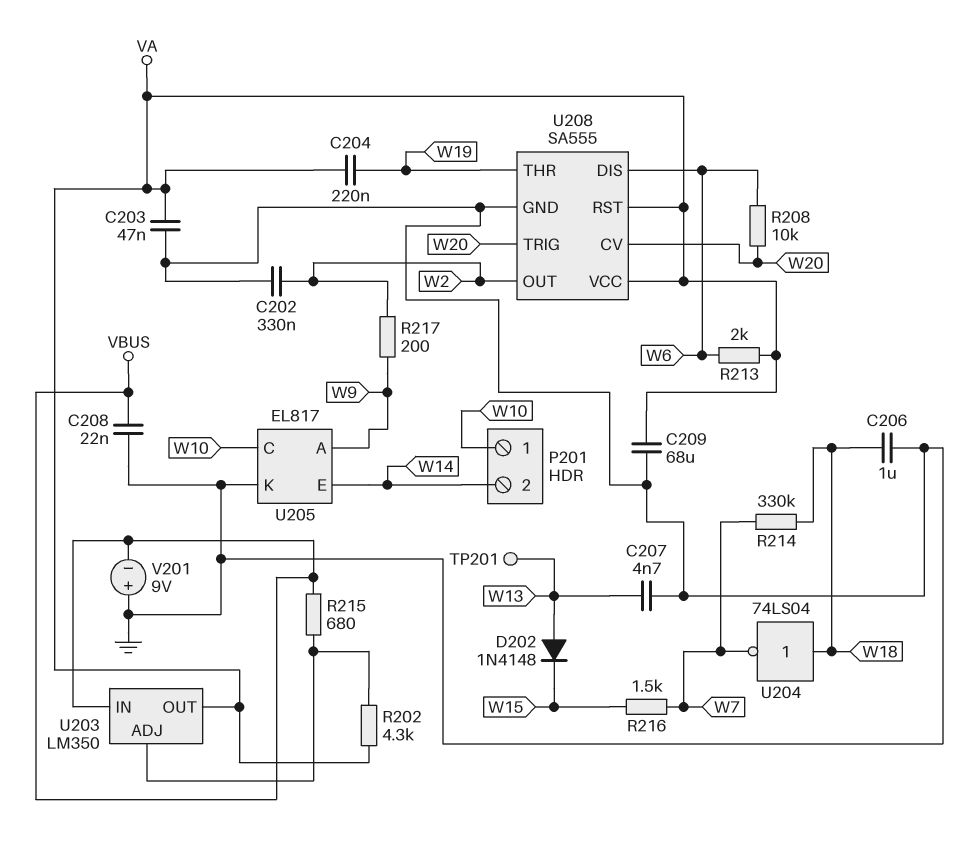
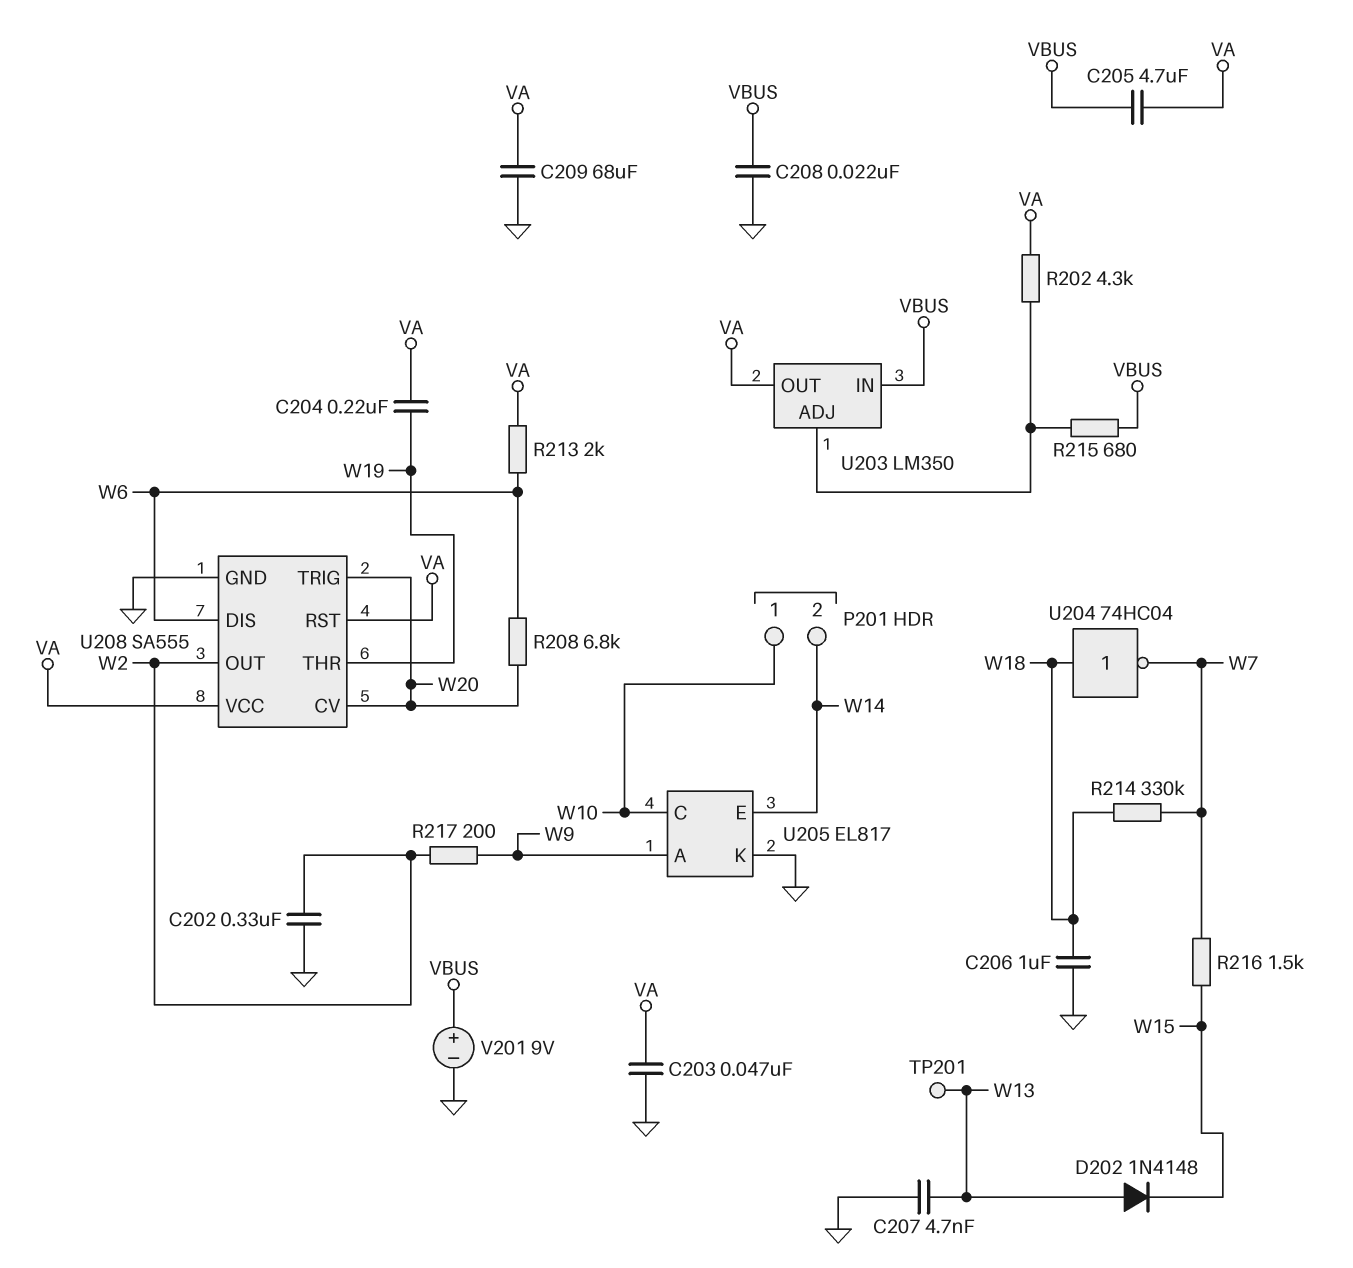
C205: none -> 4.7uF (VA, VBUS)
R208: 10k (W6, W20) -> 6.8k (W6, W20)
U204: NOT 74LS04 (in W18, out W7) -> NOT 74HC04 (in W18, out W7)
V201: 9V (plus GND, minus VBUS) -> 9V (plus VBUS, minus GND)

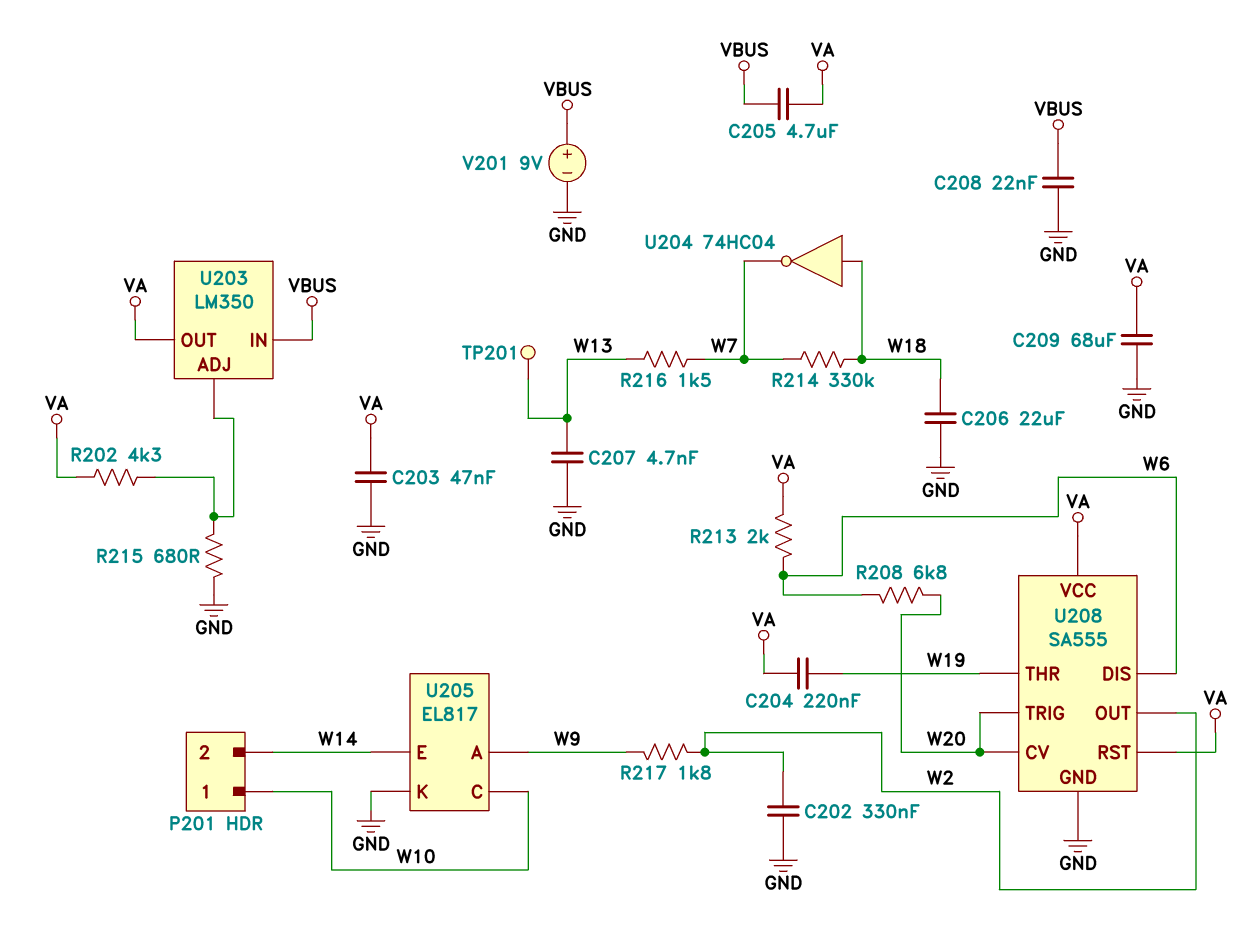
C206: 1uF (GND, W18) -> 22uF (GND, W18)
D202: diode 1N4148 (A W13, K W15) -> none
R215: 680 (U203/ADJ, VBUS) -> 680 (GND, U203/ADJ)
R216: 1.5k (W7, W15) -> 1.5k (W7, W13)
R217: 200 (W2, W9) -> 1.8k (W2, W9)

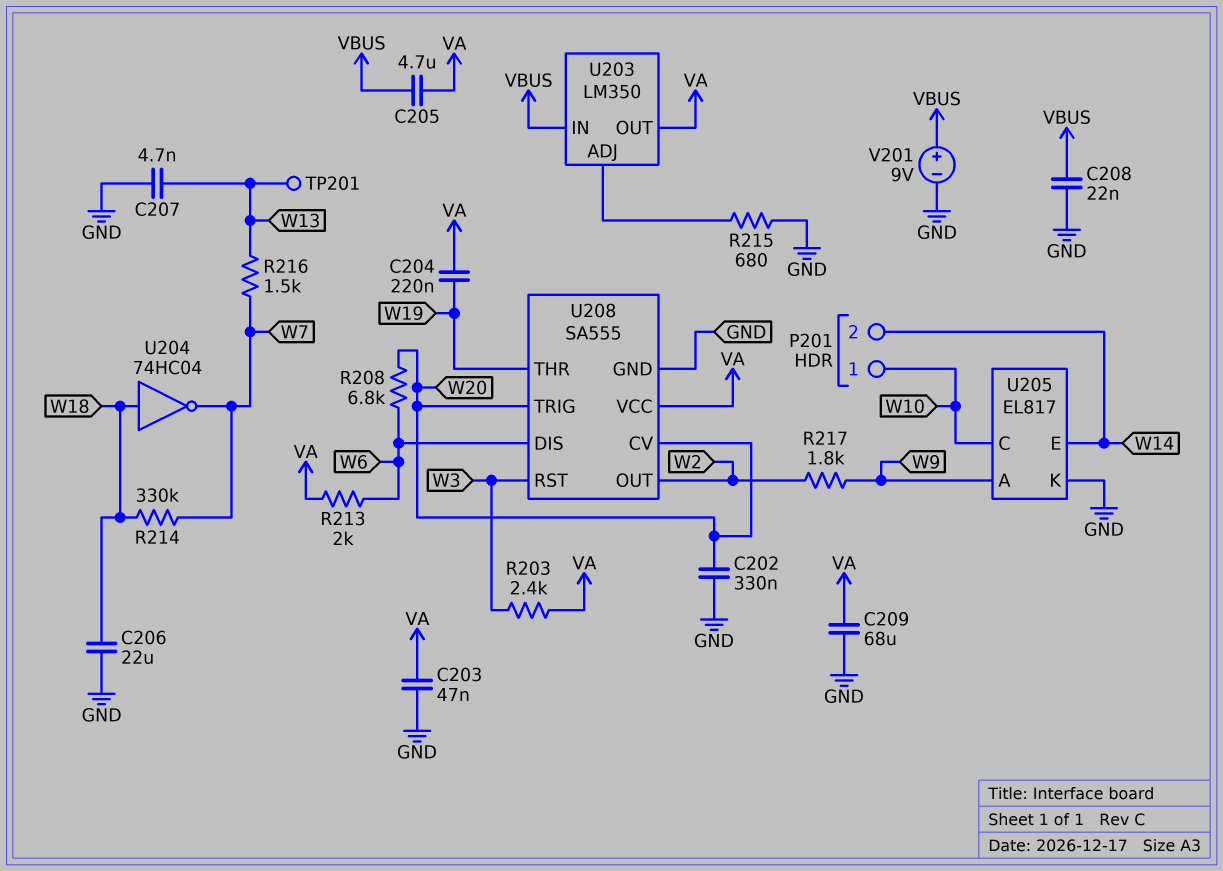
C202: 330nF (GND, W2) -> 330nF (GND, W20)
R202: 4.3k (U203/ADJ, VA) -> none
R203: none -> 2.4k (VA, W3)
U208 pin RST: VA -> W3

